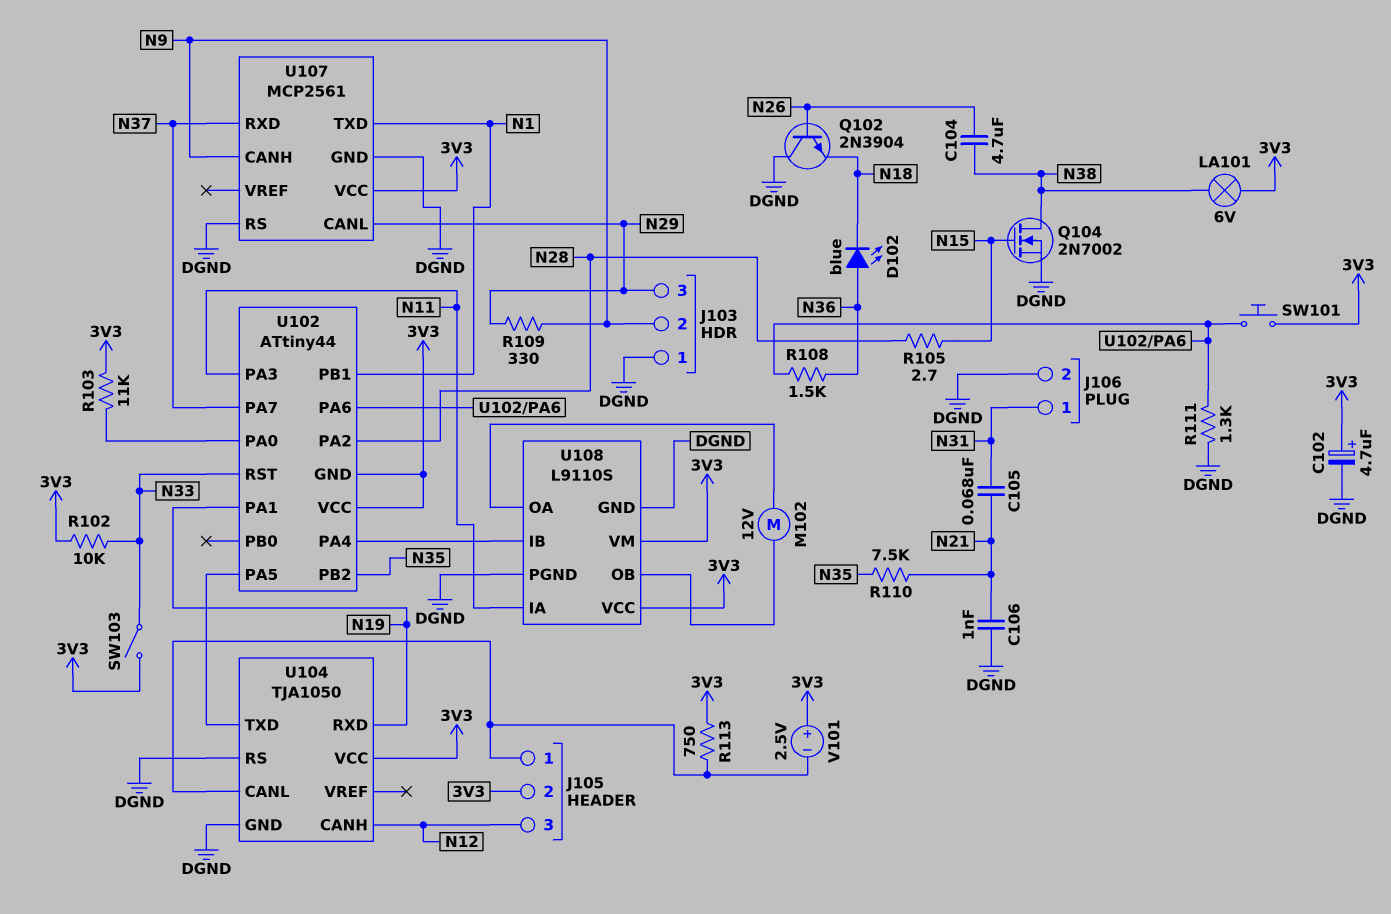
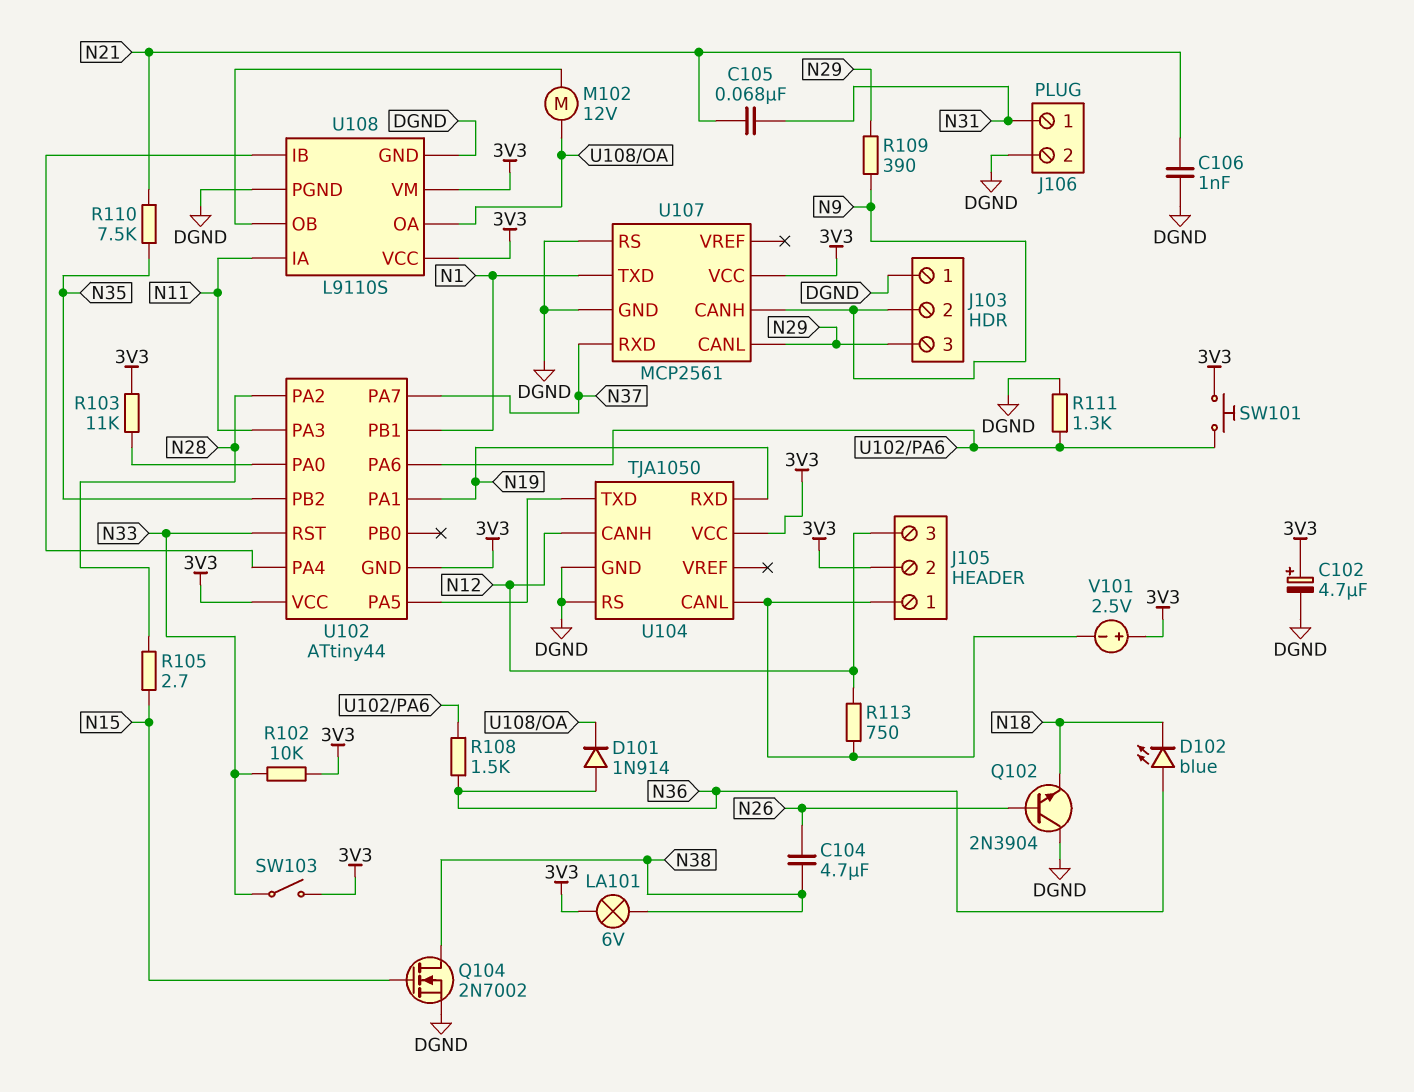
D101: none -> diode 1N914 (A N36, K U108/OA)
R109: 330 (N9, N29) -> 390 (N9, N29)
R113: 750 (3V3, J105/1) -> 750 (J105/1, N12)

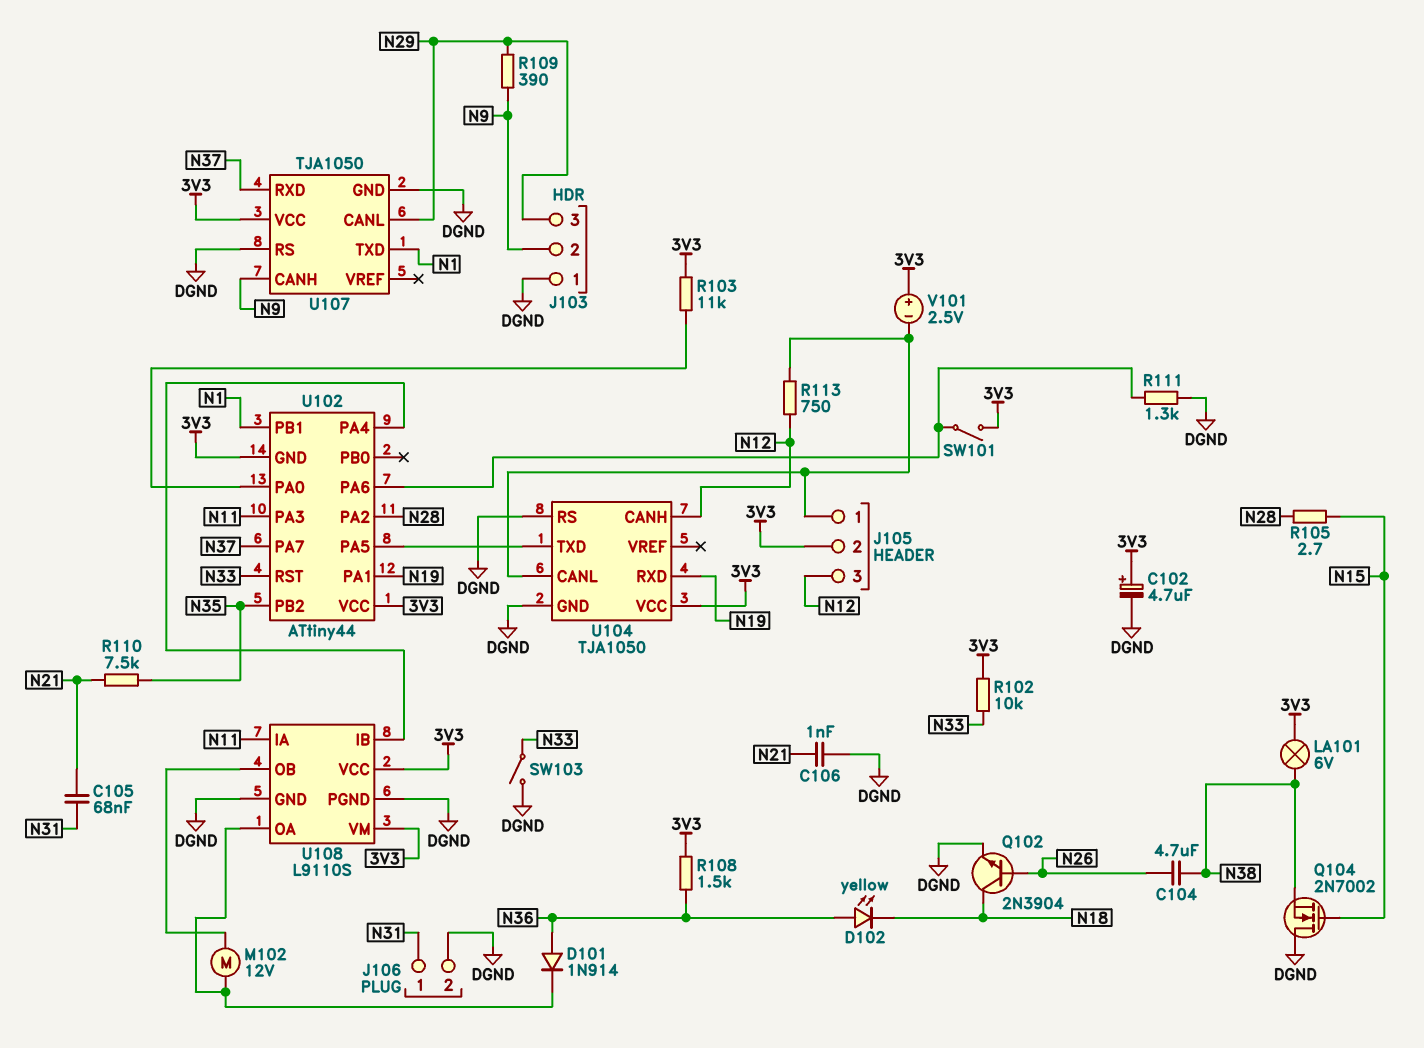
D102: LED blue (A N36, K N18) -> LED yellow (A N36, K N18)
Q102: NPN 2N3904 (B N26, C DGND, E N18) -> NPN 2N3904 (B N26, C N18, E DGND)
Q104: NMOS 2N7002 (G N15, D N38, S DGND) -> NMOS 2N7002 (G N15, D DGND, S N38)
R108: 1.5k (N36, U102/PA6) -> 1.5k (3V3, N36)
SW101: button (3V3, U102/PA6) -> switch (3V3, U102/PA6)
SW103: switch (3V3, N33) -> switch (DGND, N33)
U107: MCP2561 -> TJA1050

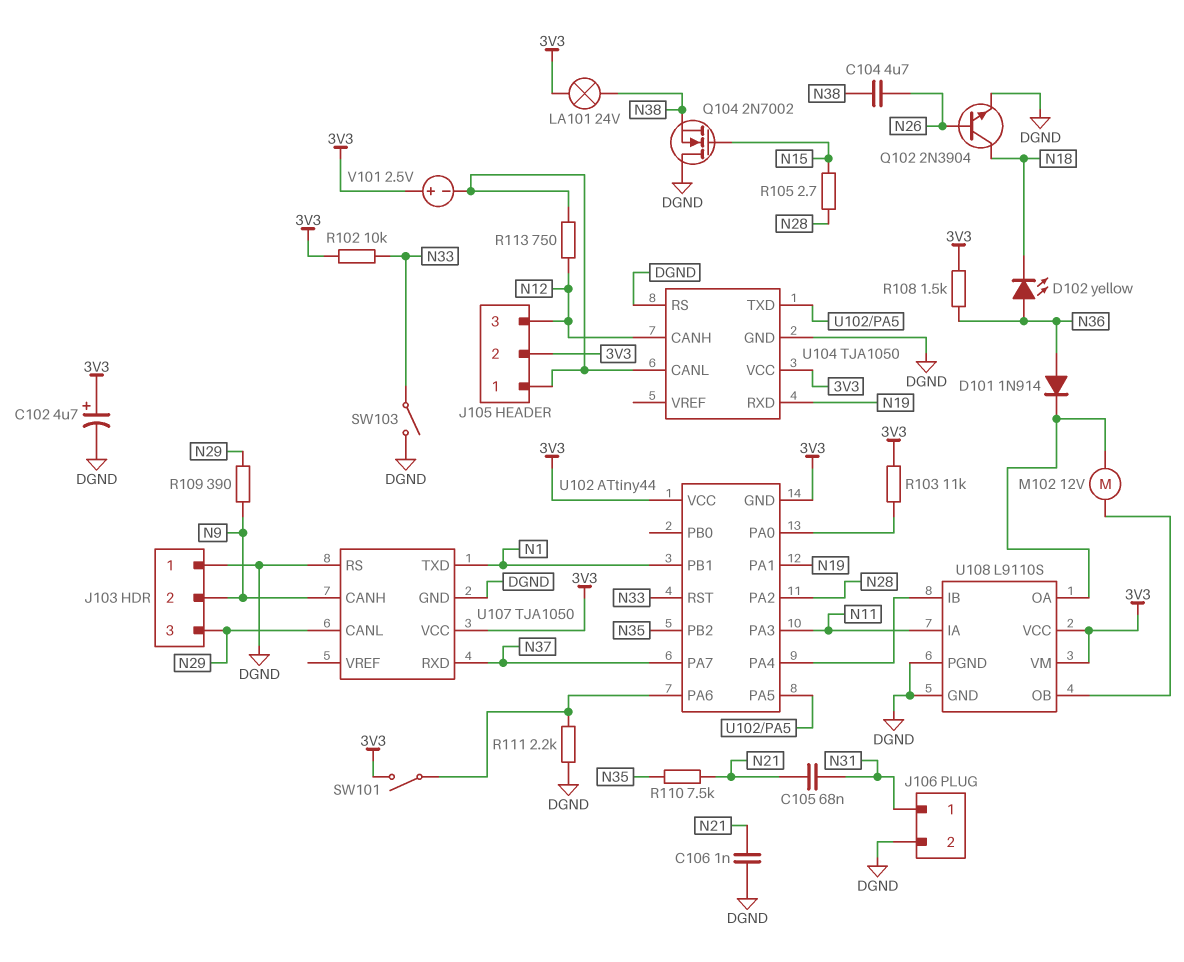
LA101: lamp 6V (3V3, N38) -> lamp 24V (3V3, N38)
R111: 1.3k (DGND, U102/PA6) -> 2.2k (DGND, U102/PA6)

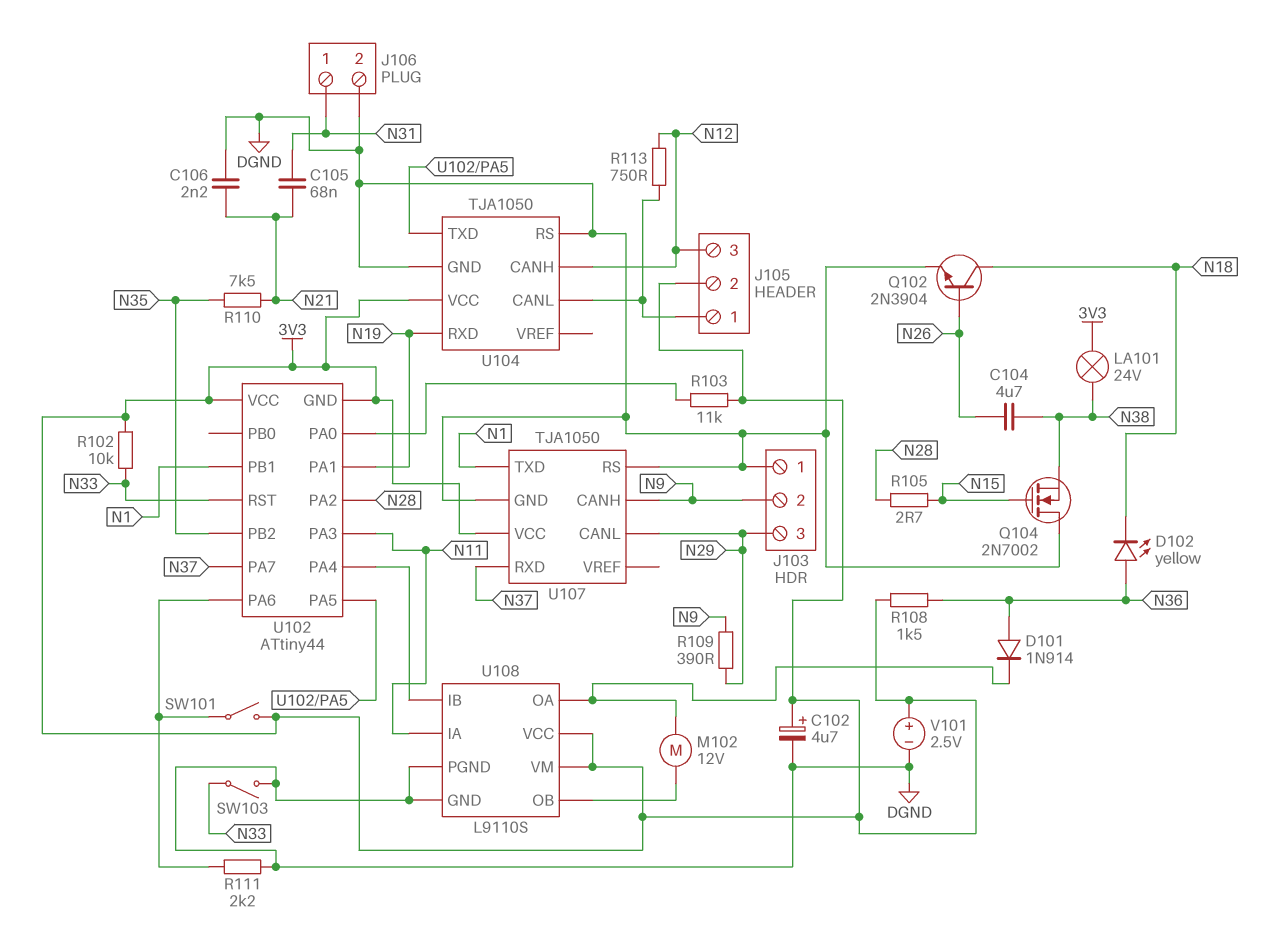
C106: 1nF (DGND, N21) -> 2.2nF (DGND, N21)
V101: 2.5V (plus 3V3, minus J105/1) -> 2.5V (plus 3V3, minus DGND)

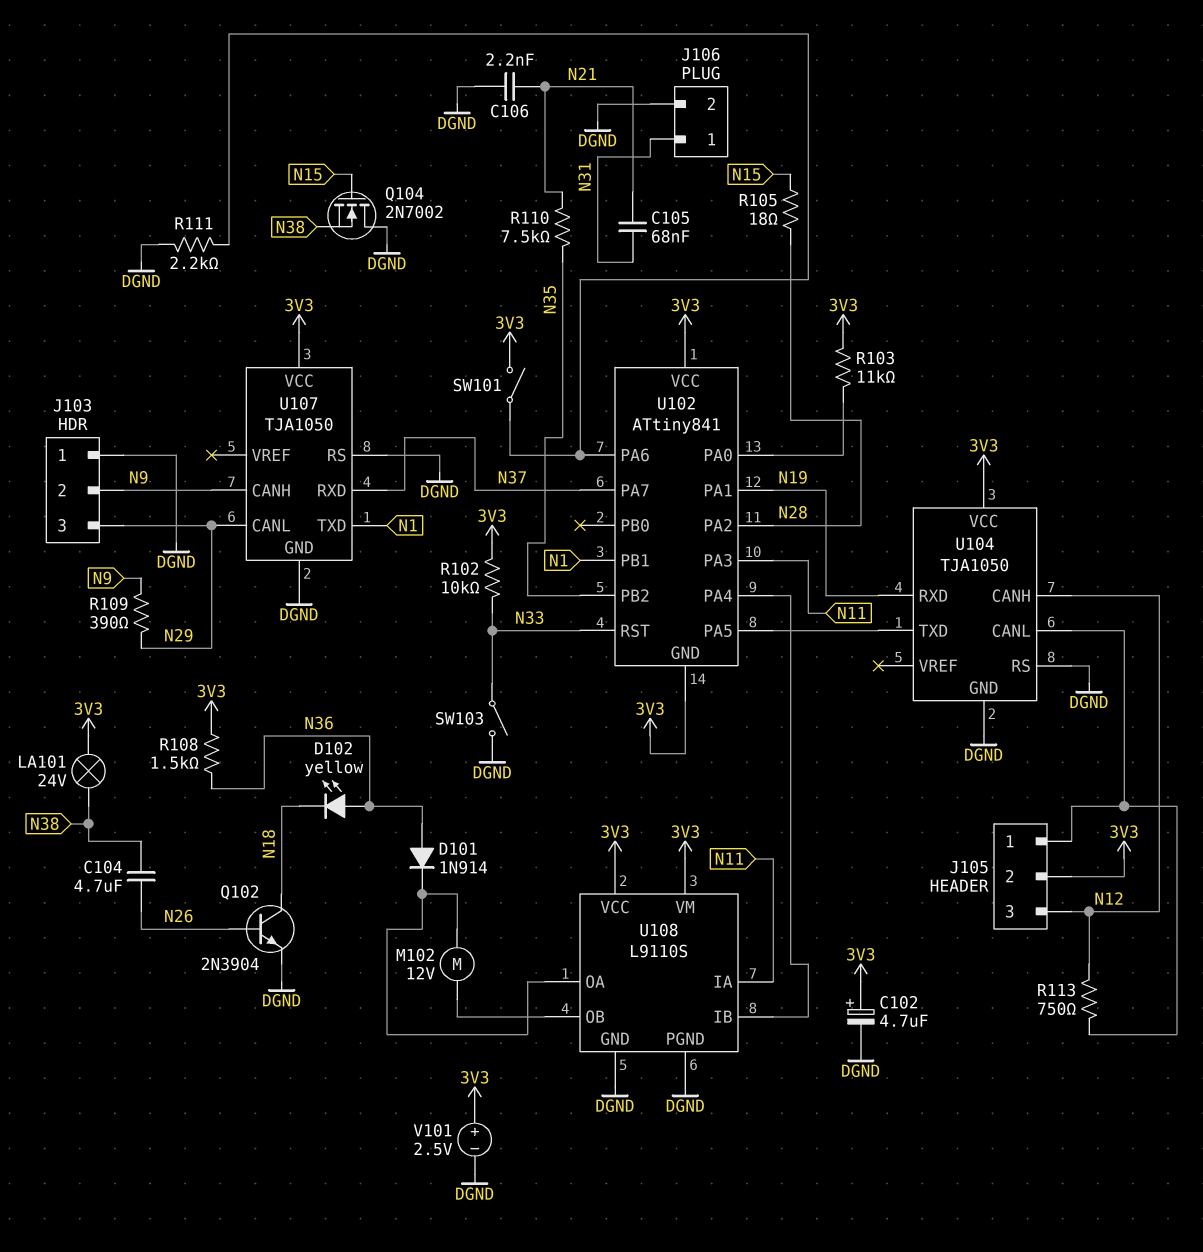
R105: 2.7 (N15, N28) -> 18 (N15, N28)
U102: ATtiny44 -> ATtiny841

